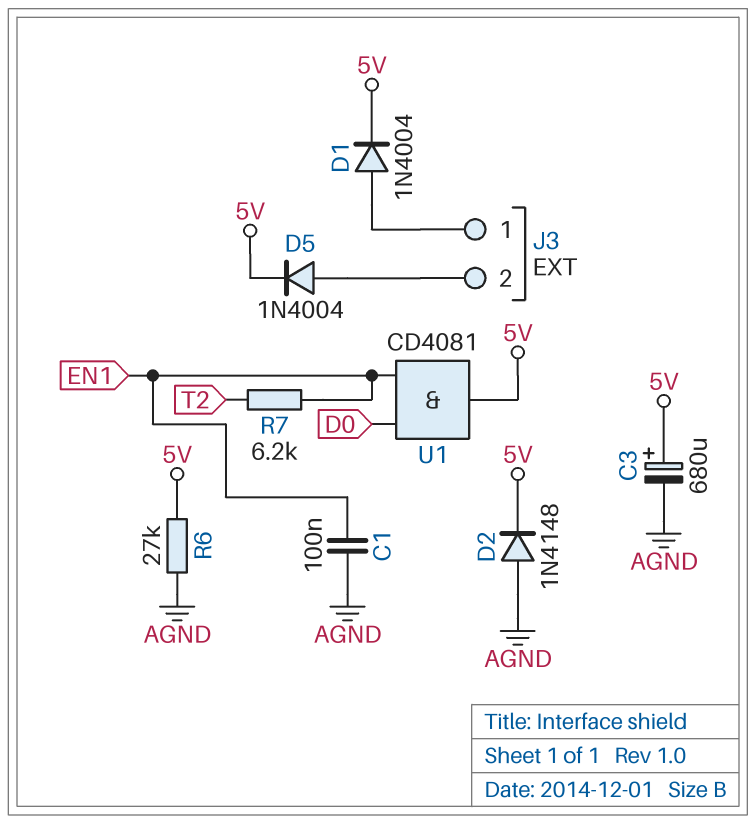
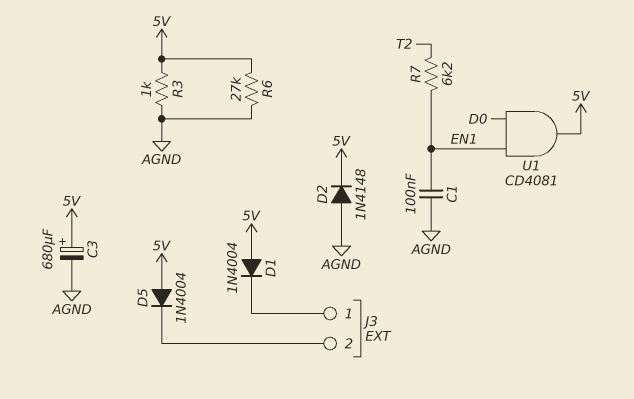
D1: diode 1N4004 (A J3/1, K 5V) -> diode 1N4004 (A 5V, K J3/1)
D5: diode 1N4004 (A J3/2, K 5V) -> diode 1N4004 (A 5V, K J3/2)
R3: none -> 1k (5V, AGND)

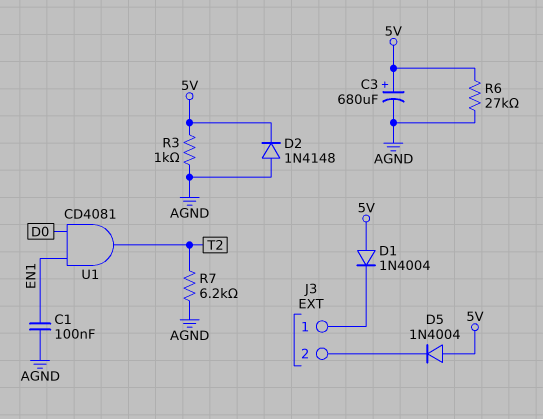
R7: 6.2k (EN1, T2) -> 6.2k (AGND, T2)
U1: AND CD4081 (in D0, in EN1, out 5V) -> AND CD4081 (in D0, in EN1, out T2)

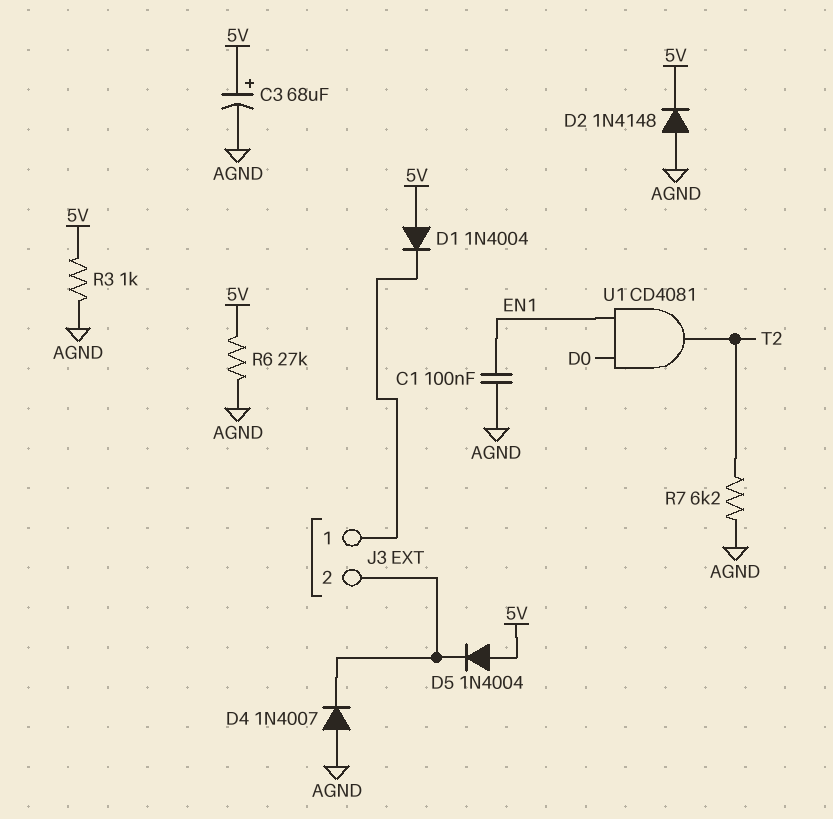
C3: 680uF (plus 5V, minus AGND) -> 68uF (plus 5V, minus AGND)
D4: none -> diode 1N4007 (A AGND, K J3/2)

